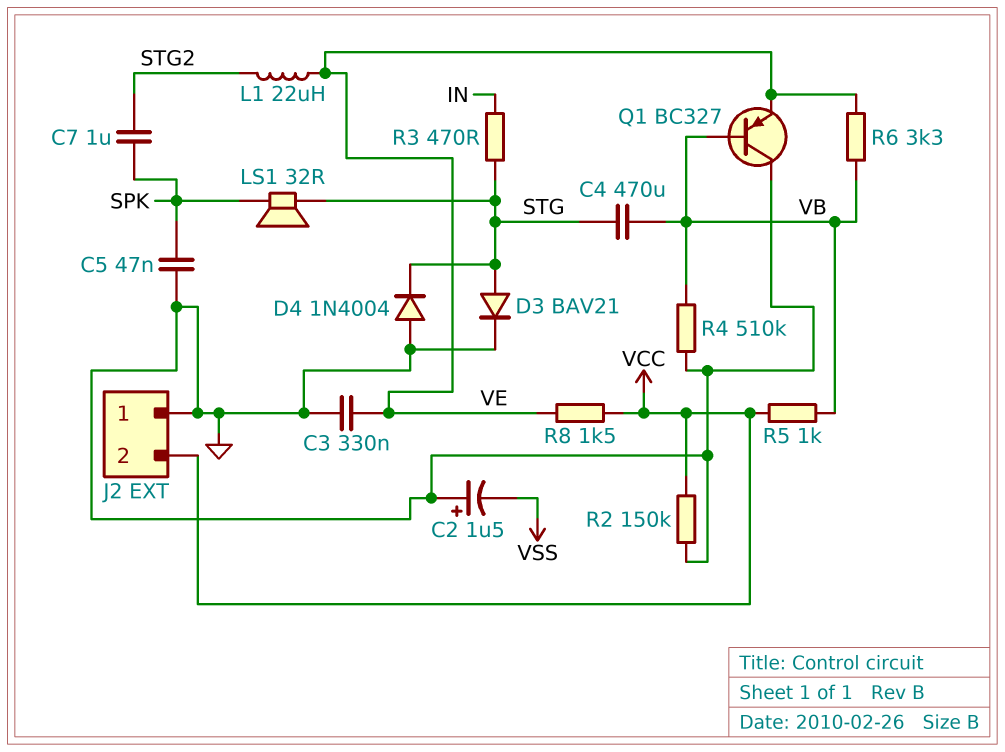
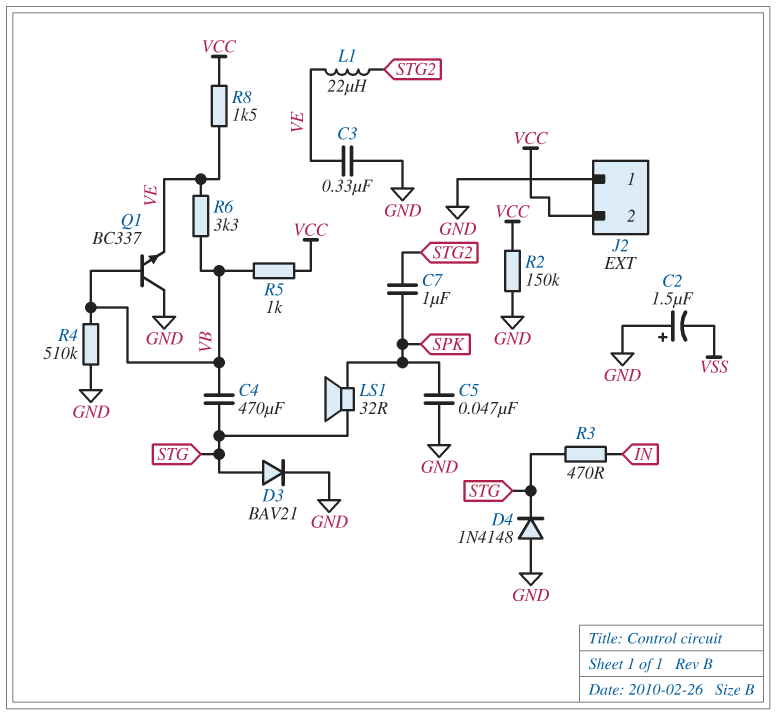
D4: diode 1N4004 (A GND, K STG) -> diode 1N4148 (A GND, K STG)
Q1: PNP BC327 (B VB, C GND, E VE) -> NPN BC337 (B VB, C GND, E VE)

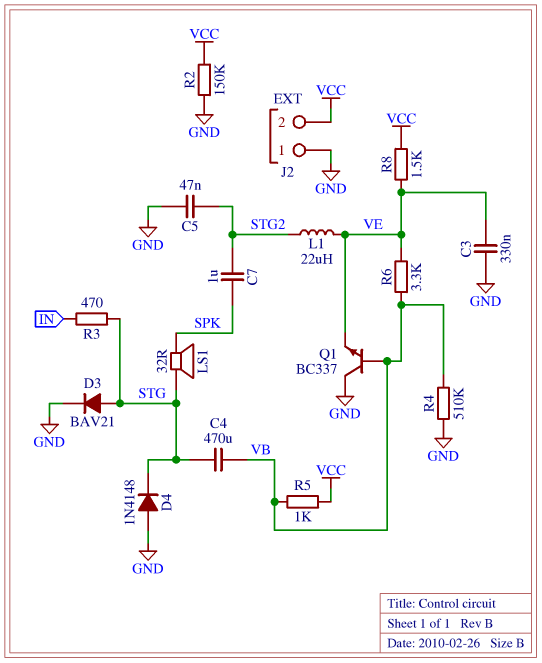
C2: 1.5uF (plus GND, minus VSS) -> none
C5: 47nF (GND, SPK) -> 47nF (GND, STG2)

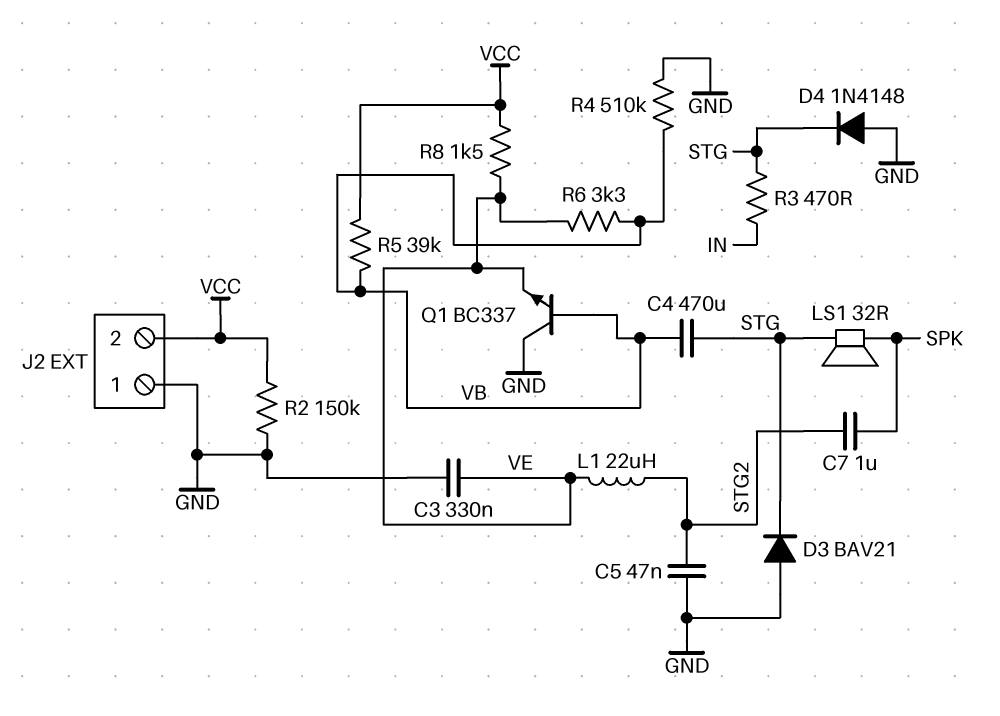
D3: diode BAV21 (A STG, K GND) -> diode BAV21 (A GND, K STG)
R5: 1k (VB, VCC) -> 39k (VB, VCC)

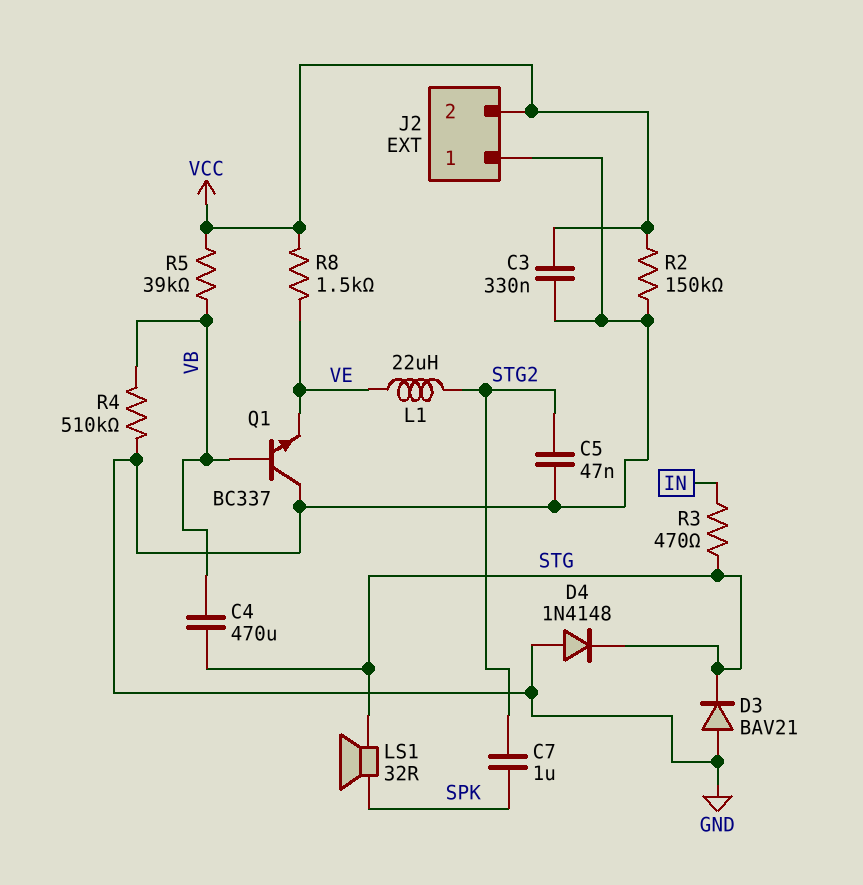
C3: 330nF (GND, VE) -> 330nF (GND, VCC)
R6: 3.3k (VB, VE) -> none

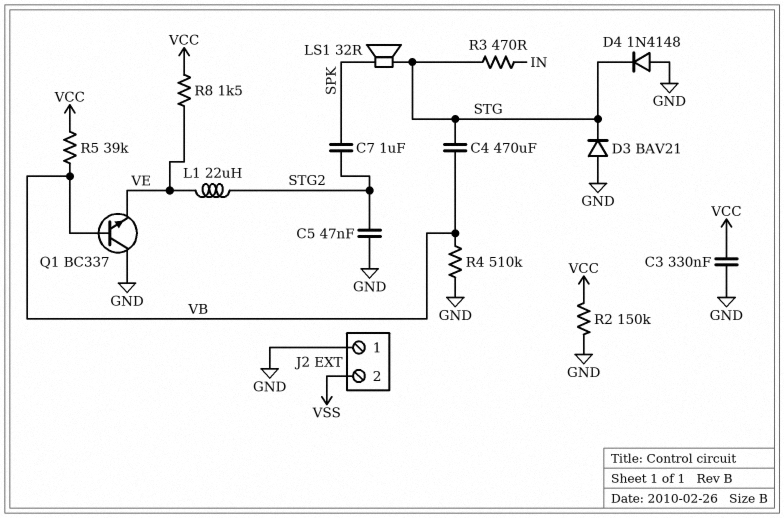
J2 pin 2: VCC -> VSS

